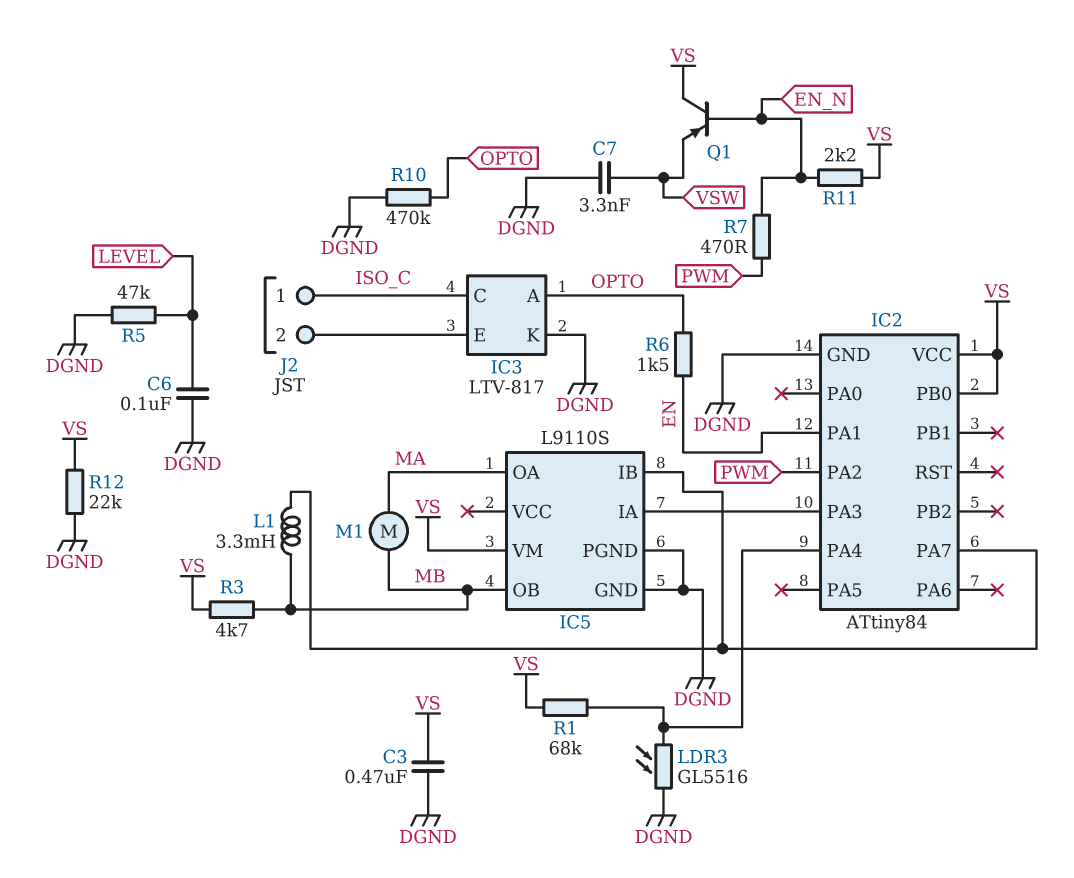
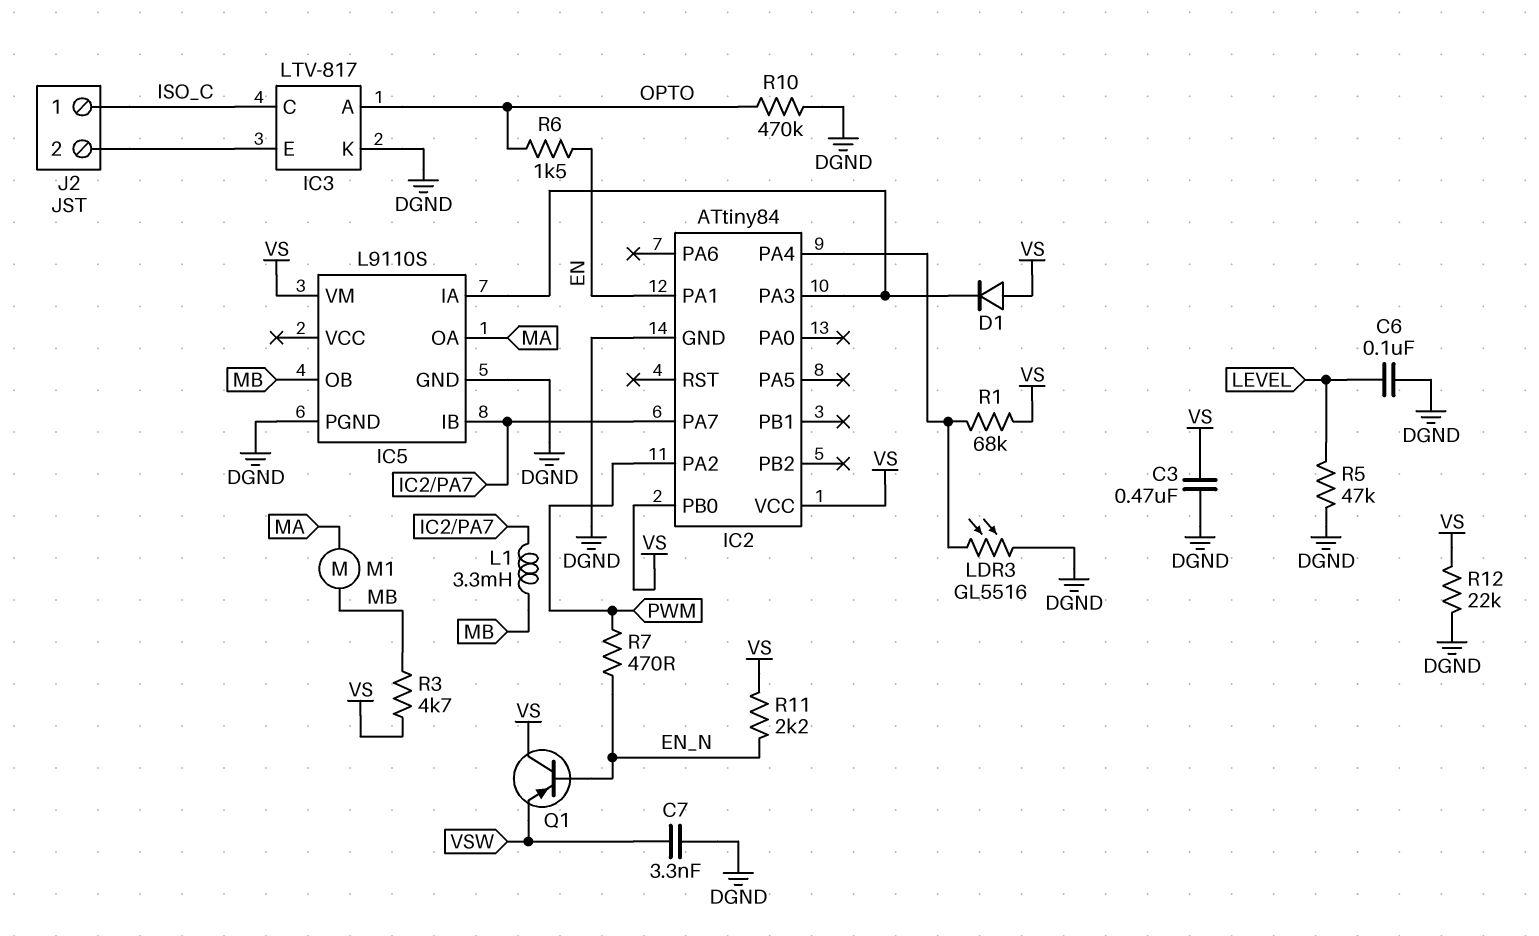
D1: none -> diode (A VS, K IC2/PA3)

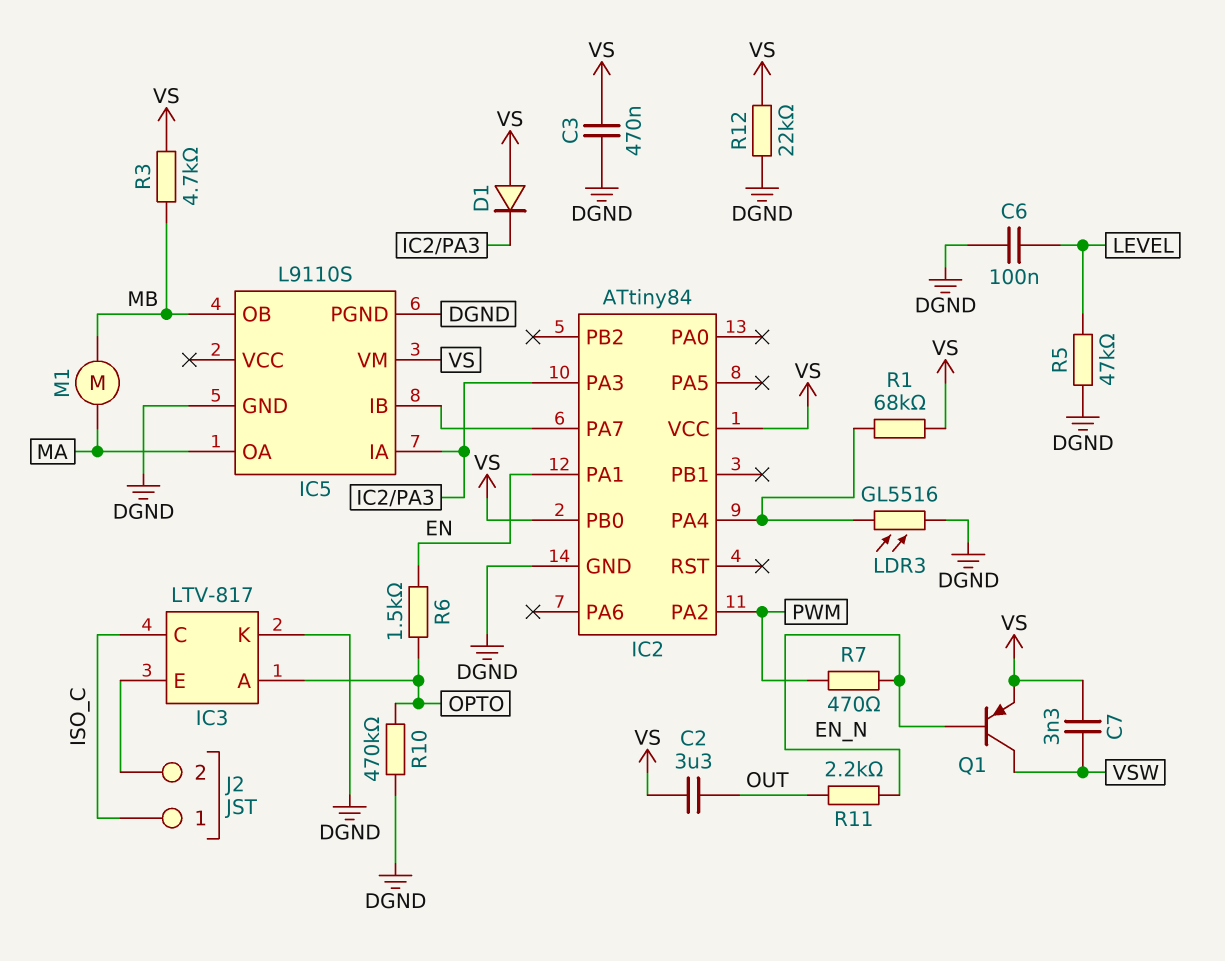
C2: none -> 3.3uF (OUT, VS)
C7: 3.3nF (DGND, VSW) -> 3.3nF (VS, VSW)
L1: 3.3mH (IC2/PA7, MB) -> none
Q1: PNP (B EN_N, C VS, E VSW) -> PNP (B EN_N, C VSW, E VS)
R11: 2.2k (EN_N, VS) -> 2.2k (EN_N, OUT)

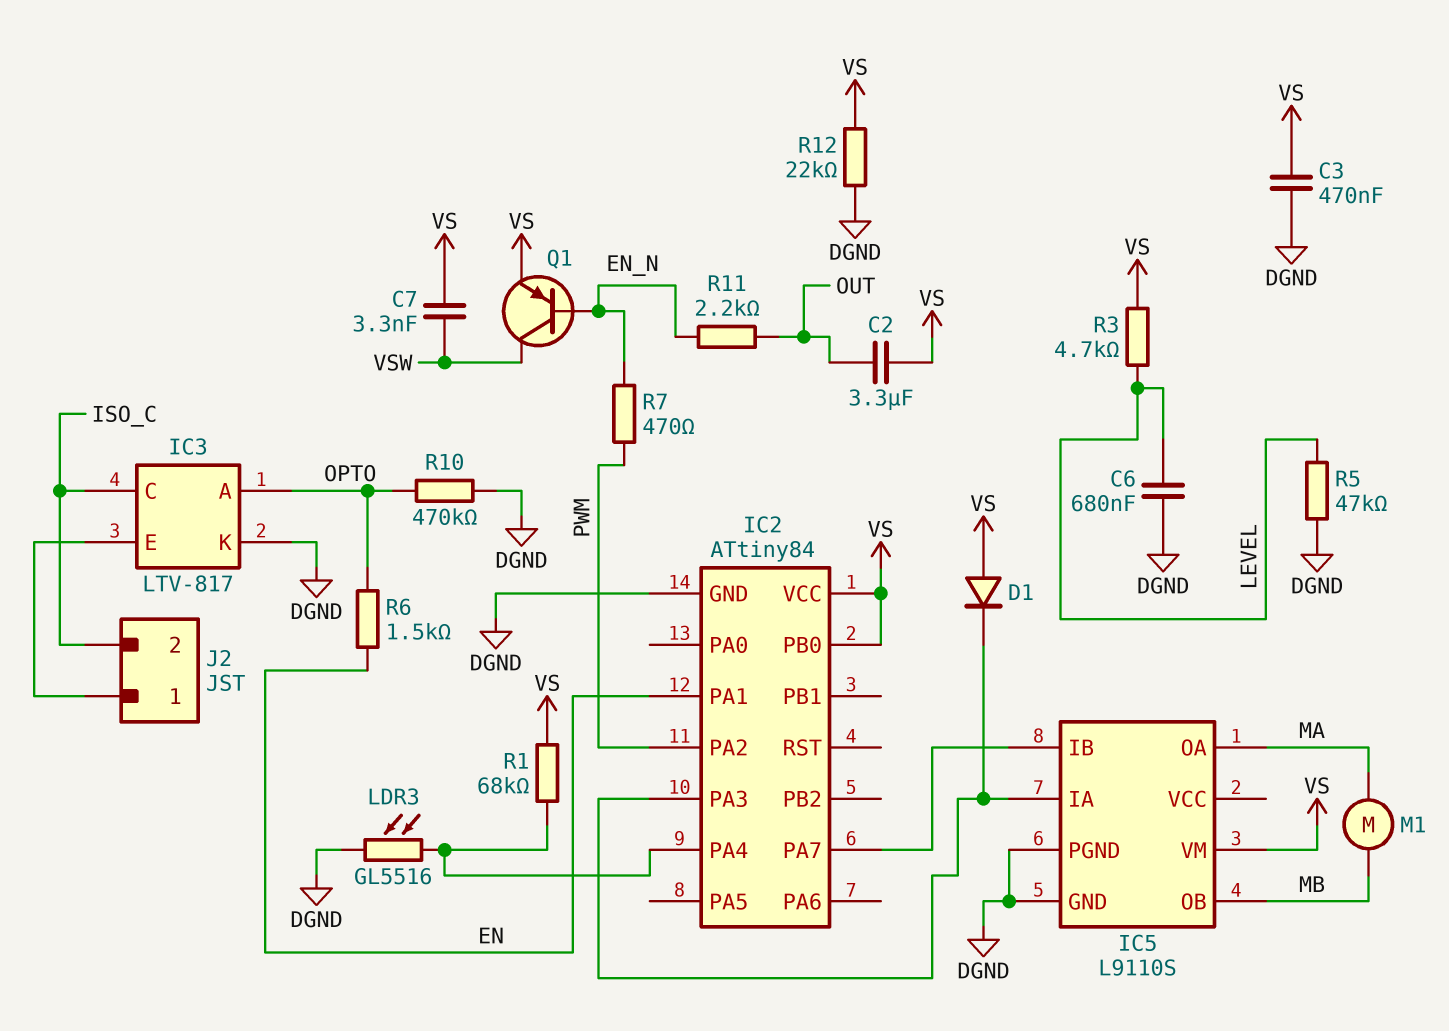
C6: 100nF (DGND, LEVEL) -> 680nF (DGND, LEVEL)
J2 pin 1: ISO_C -> IC3/E
J2 pin 2: IC3/E -> ISO_C
R3: 4.7k (MB, VS) -> 4.7k (LEVEL, VS)

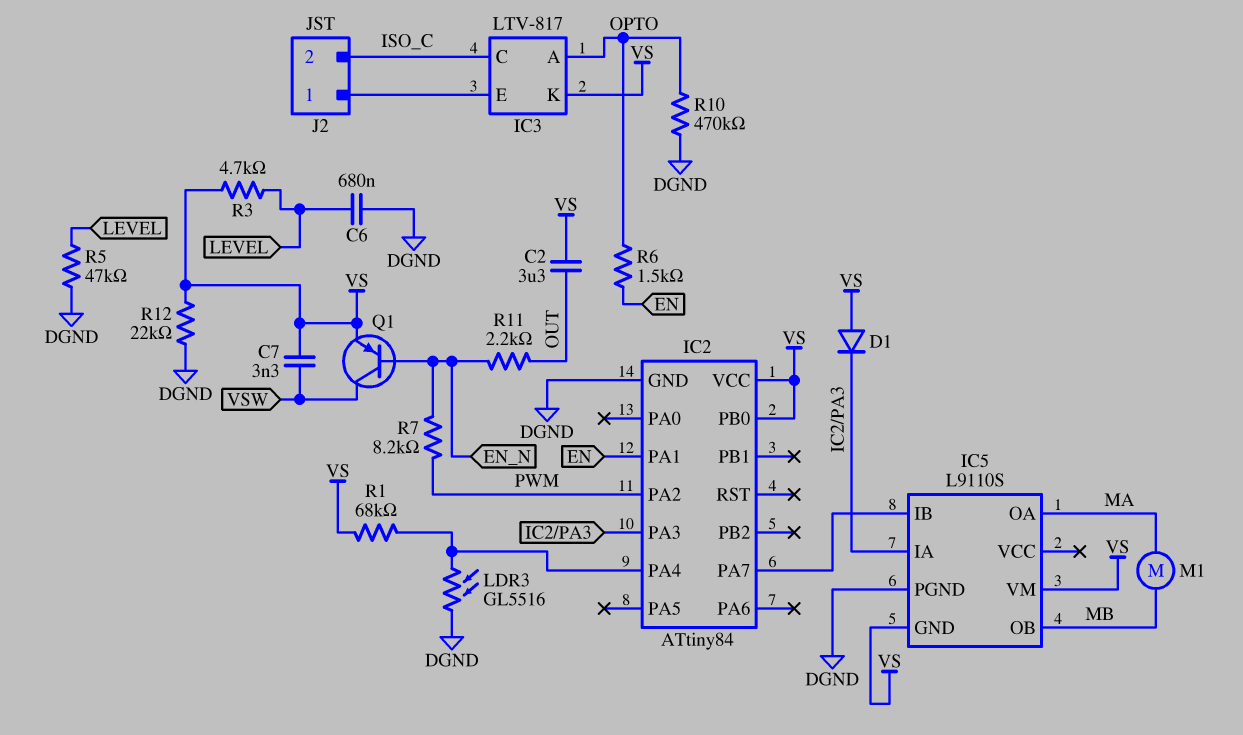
C3: 470nF (DGND, VS) -> none
IC3 pin K: DGND -> VS
IC5 pin GND: DGND -> VS
R7: 470 (EN_N, PWM) -> 8.2k (EN_N, PWM)

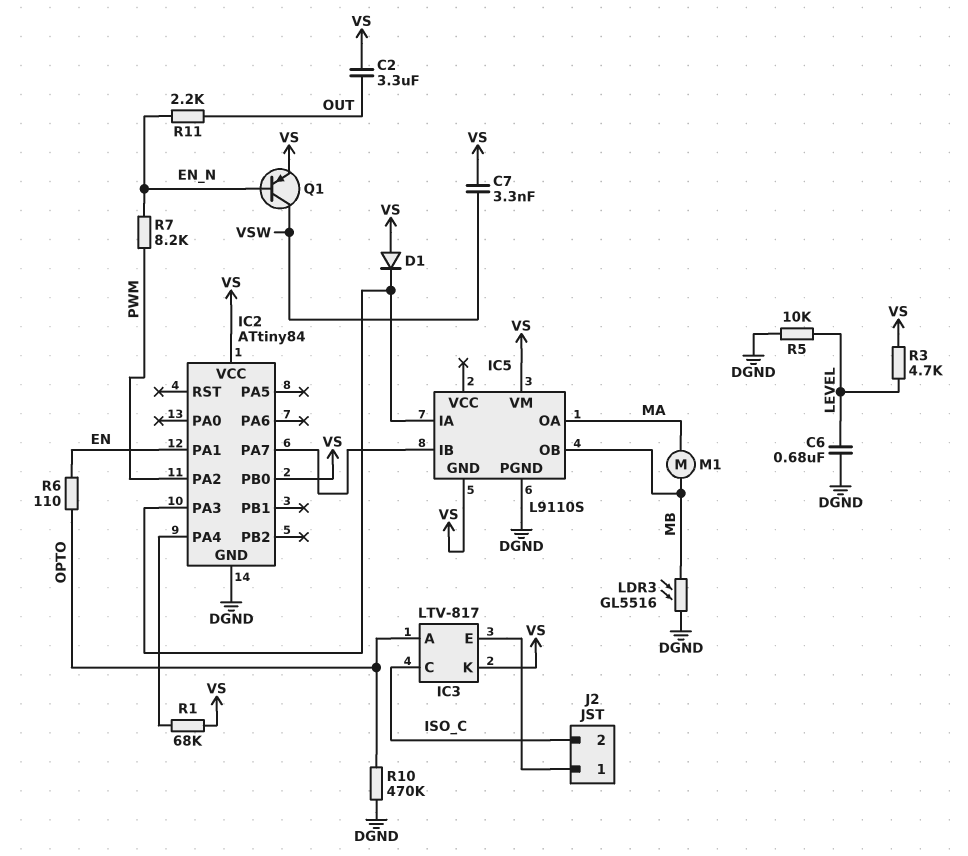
LDR3: GL5516 (DGND, IC2/PA4) -> GL5516 (DGND, MB)
R5: 47k (DGND, LEVEL) -> 10k (DGND, LEVEL)
R6: 1.5k (EN, OPTO) -> 110 (EN, OPTO)
R12: 22k (DGND, VS) -> none

